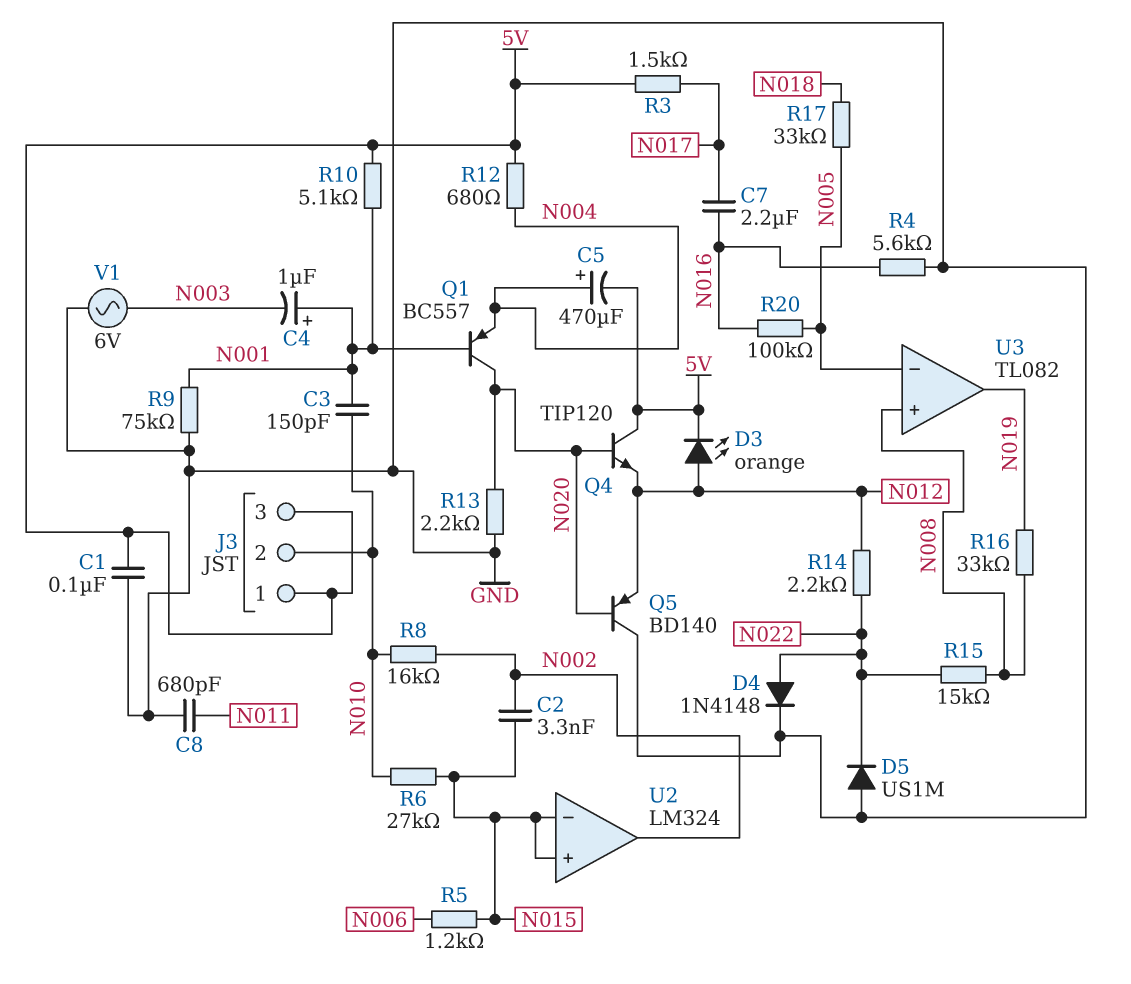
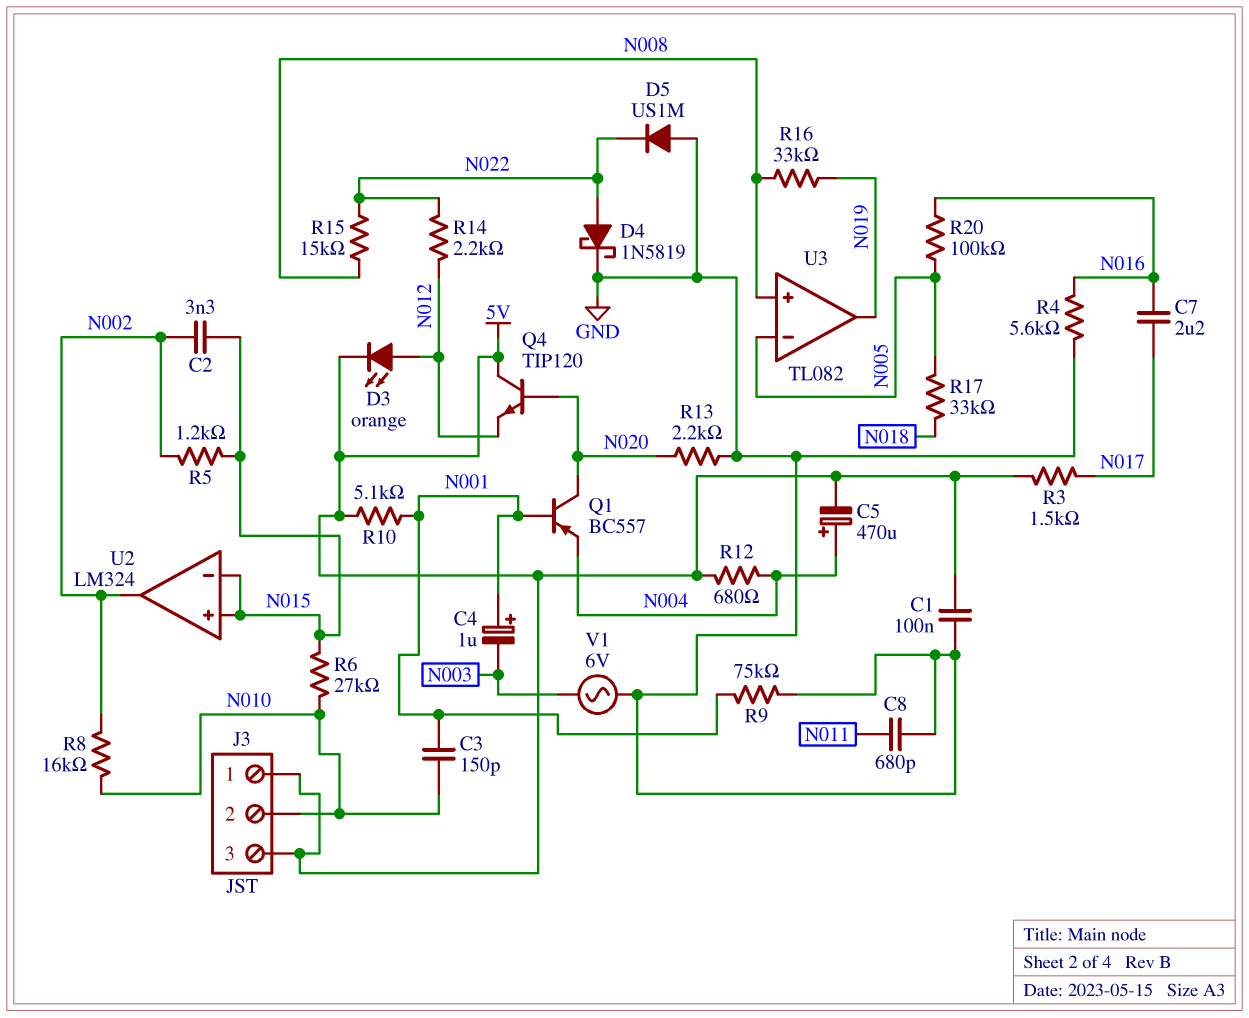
D4: diode 1N4148 (A N022, K GND) -> schottky 1N5819 (A N022, K GND)
Q5: PNP BD140 (B N020, C GND, E N012) -> none
R5: 1.2k (N006, N015) -> 1.2k (N002, N015)

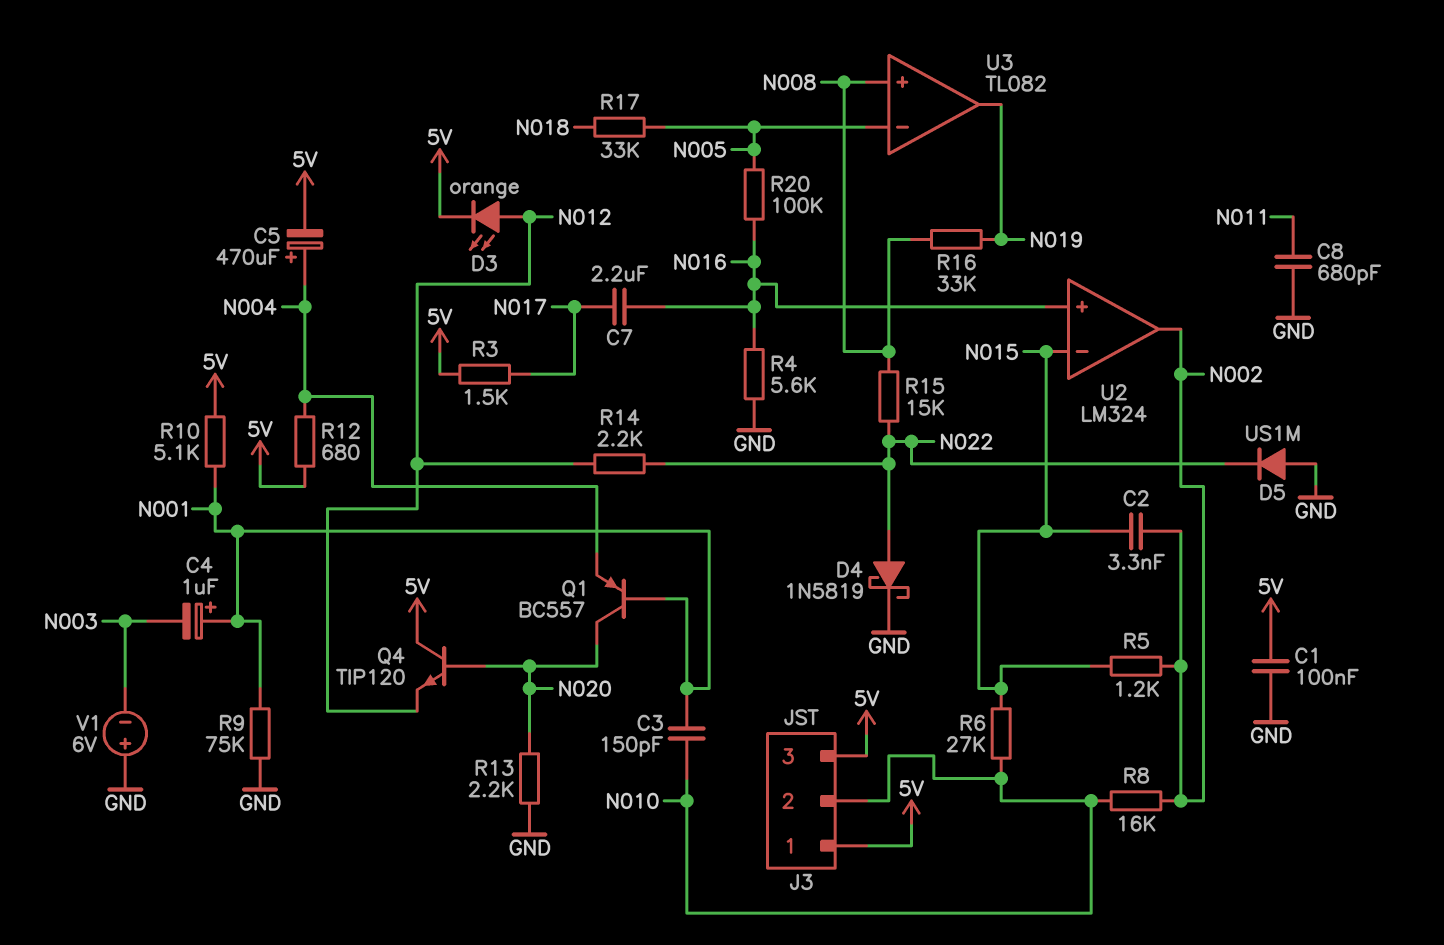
U2 pin in+: N015 -> N016
V1: AC 6V (GND, N003) -> 6V (plus GND, minus N003)

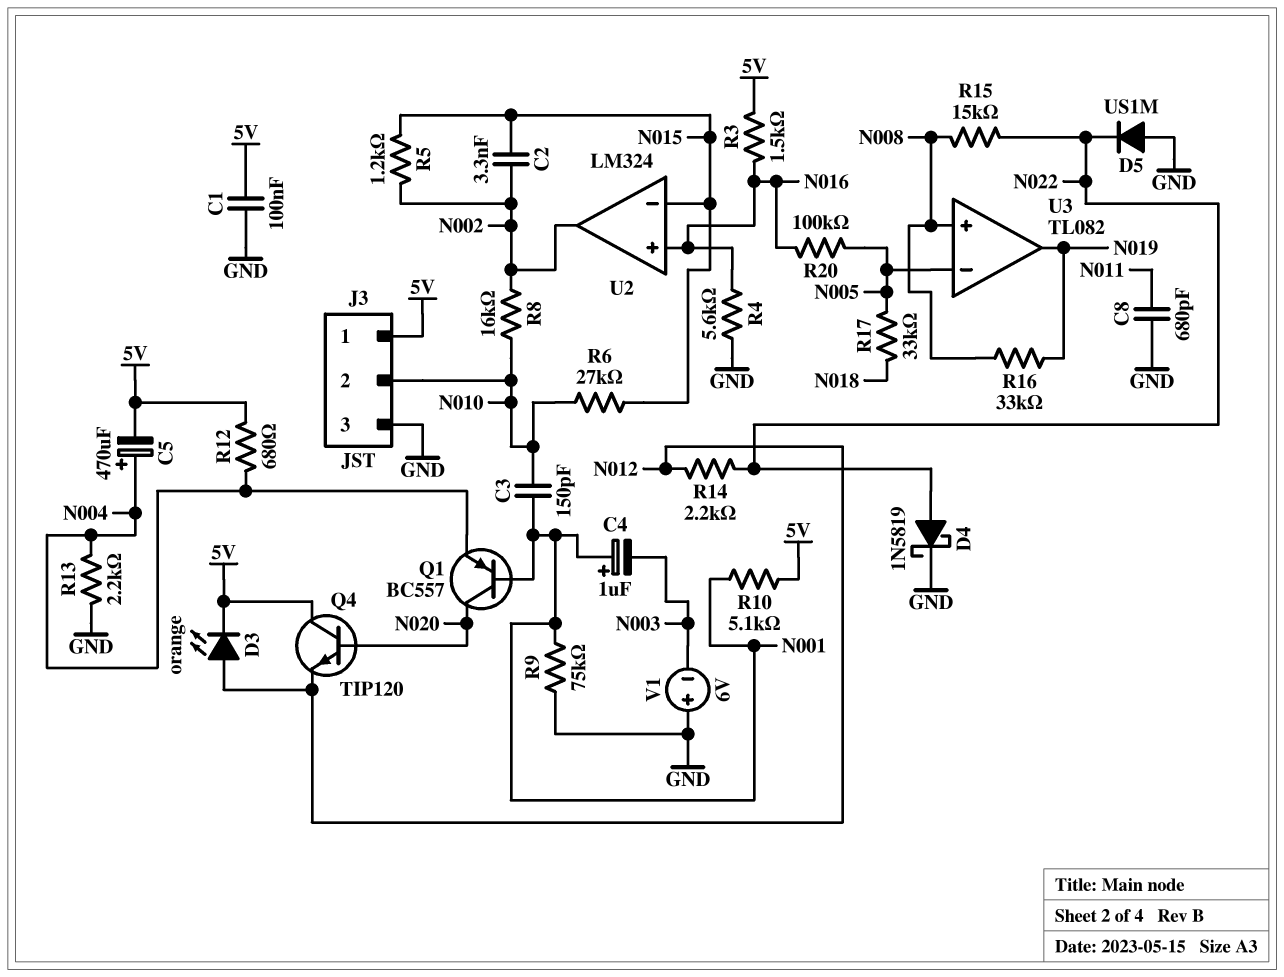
C7: 2.2uF (N016, N017) -> none
J3 pin 3: 5V -> GND
R3: 1.5k (5V, N017) -> 1.5k (5V, N016)
R13: 2.2k (GND, N020) -> 2.2k (GND, N004)

